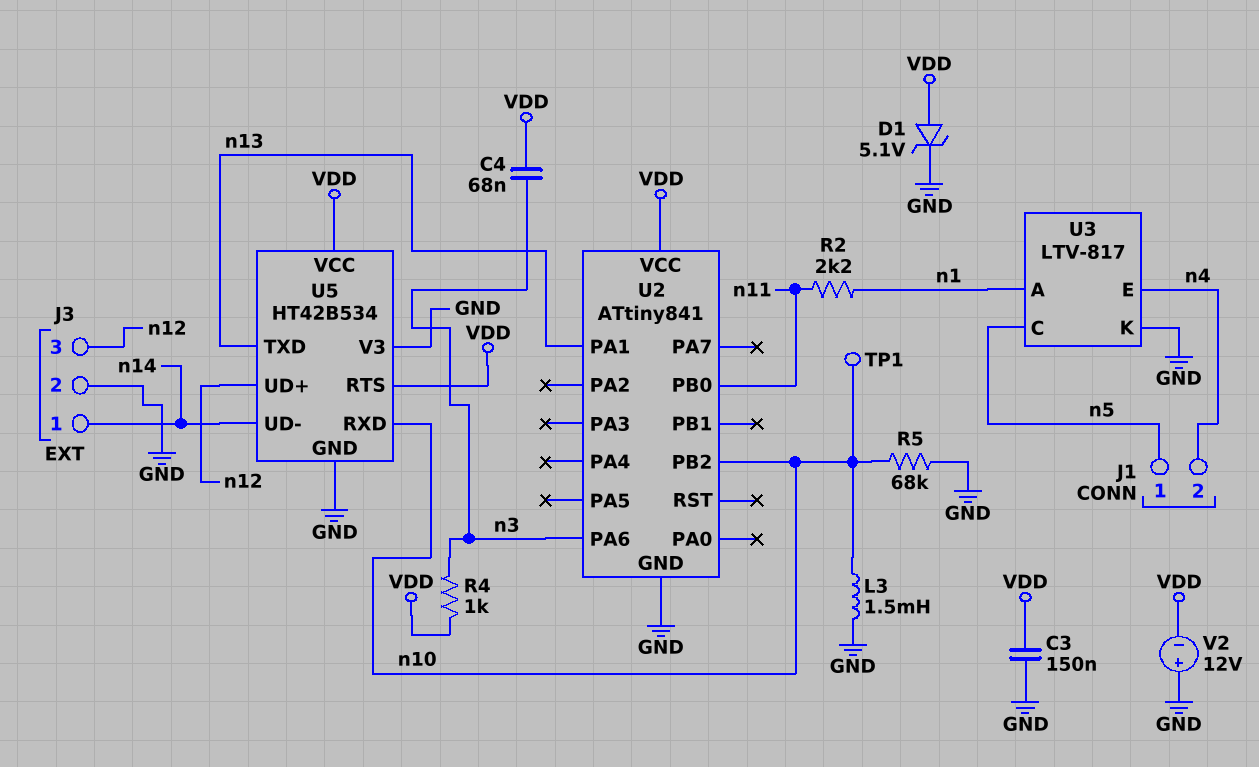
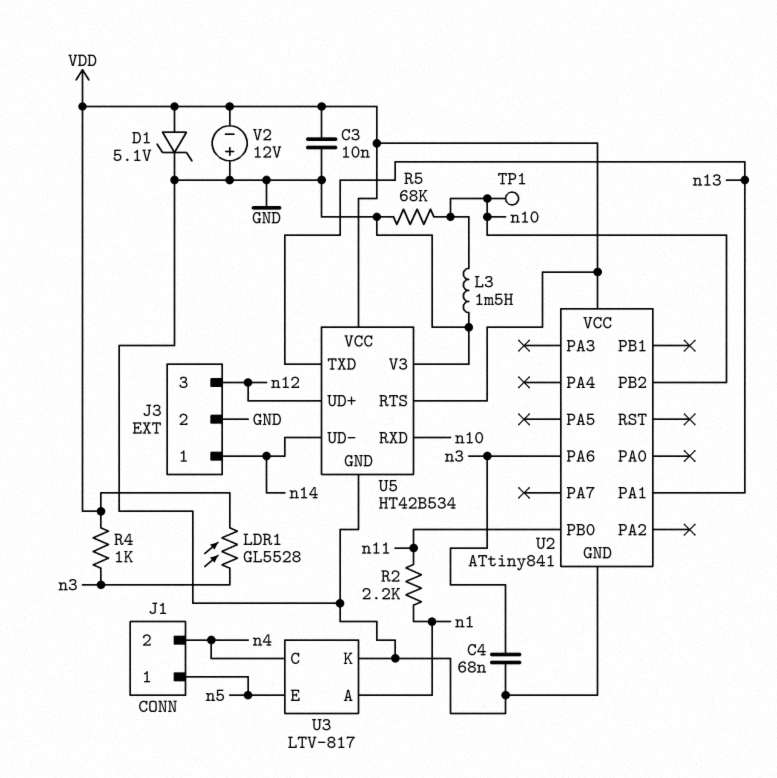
C3: 150nF (GND, VDD) -> 10nF (GND, VDD)
C4: 68nF (VDD, n3) -> 68nF (GND, n3)
LDR1: none -> GL5528 (VDD, n3)
U3 pin C: n5 -> n4
U3 pin E: n4 -> n5

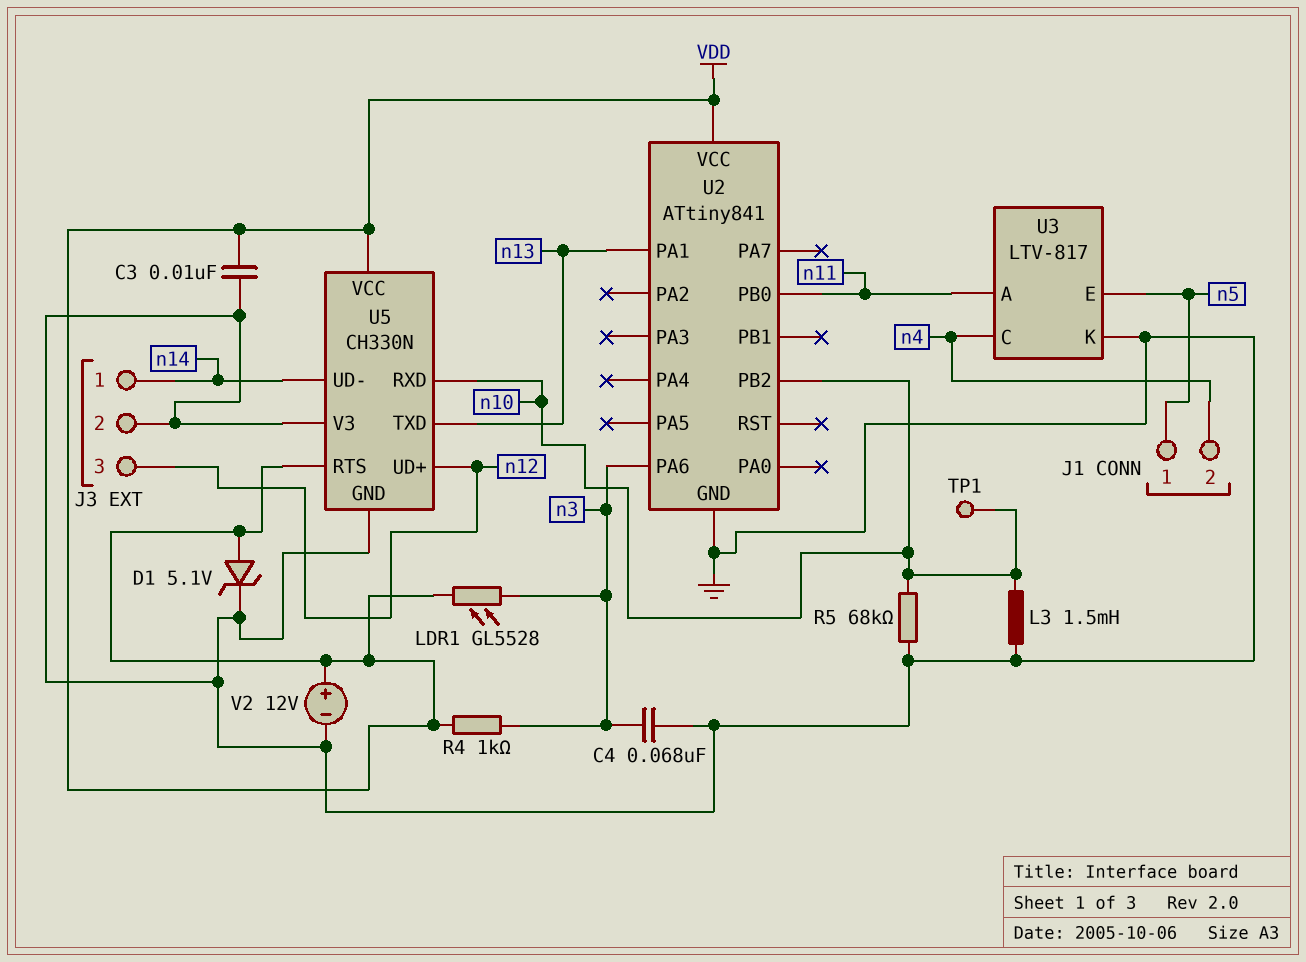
R2: 2.2k (n1, n11) -> none
U3 pin A: n1 -> n11
U5: HT42B534 -> CH330N
V2: 12V (plus GND, minus VDD) -> 12V (plus VDD, minus GND)

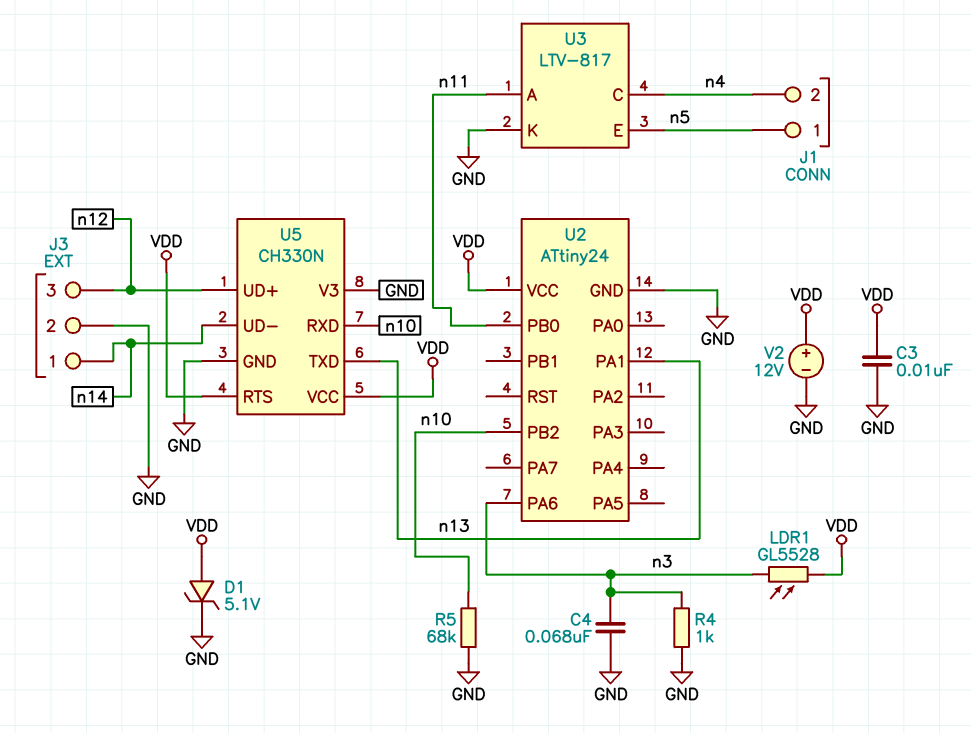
L3: 1.5mH (GND, n10) -> none
R4: 1k (VDD, n3) -> 1k (GND, n3)
TP1: test point (n10) -> none
U2: ATtiny841 -> ATtiny24

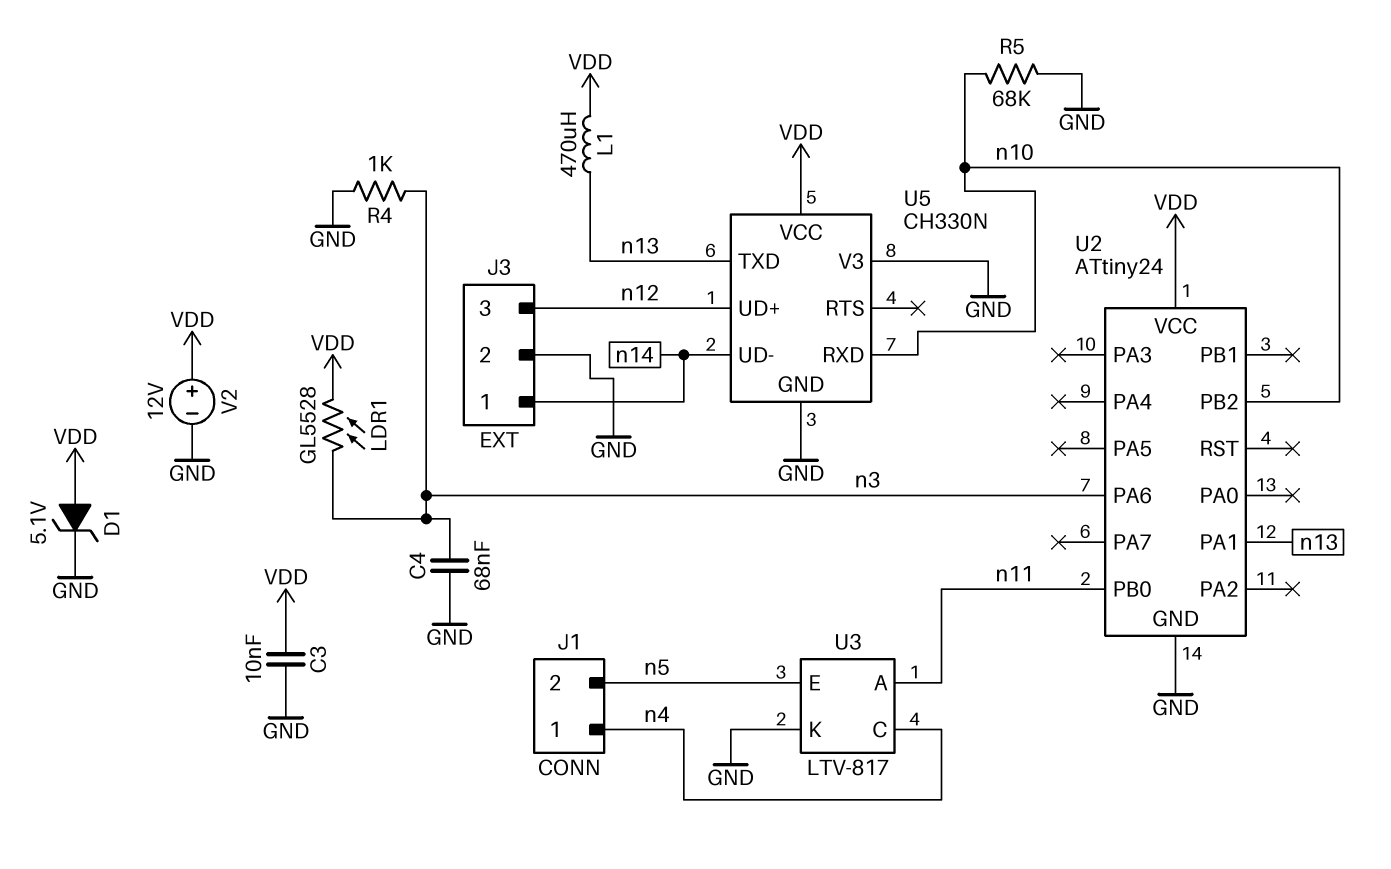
J1 pin 1: n5 -> n4
J1 pin 2: n4 -> n5
L1: none -> 470uH (VDD, n13)
U5 pin RTS: VDD -> none

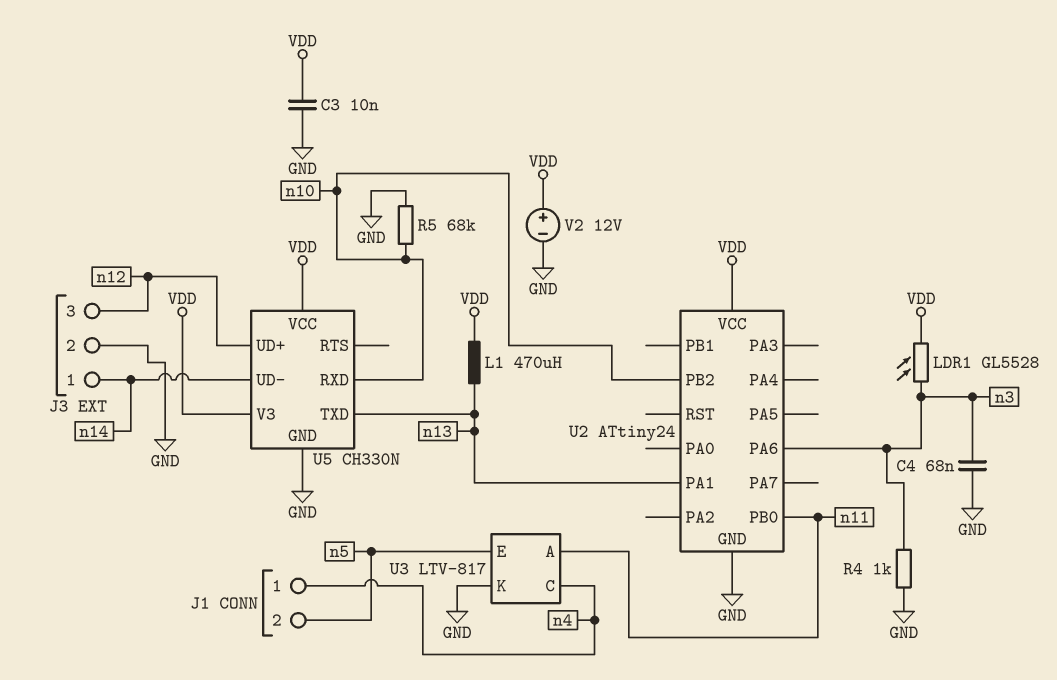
D1: zener 5.1V (A VDD, K GND) -> none
U5 pin V3: GND -> VDD

